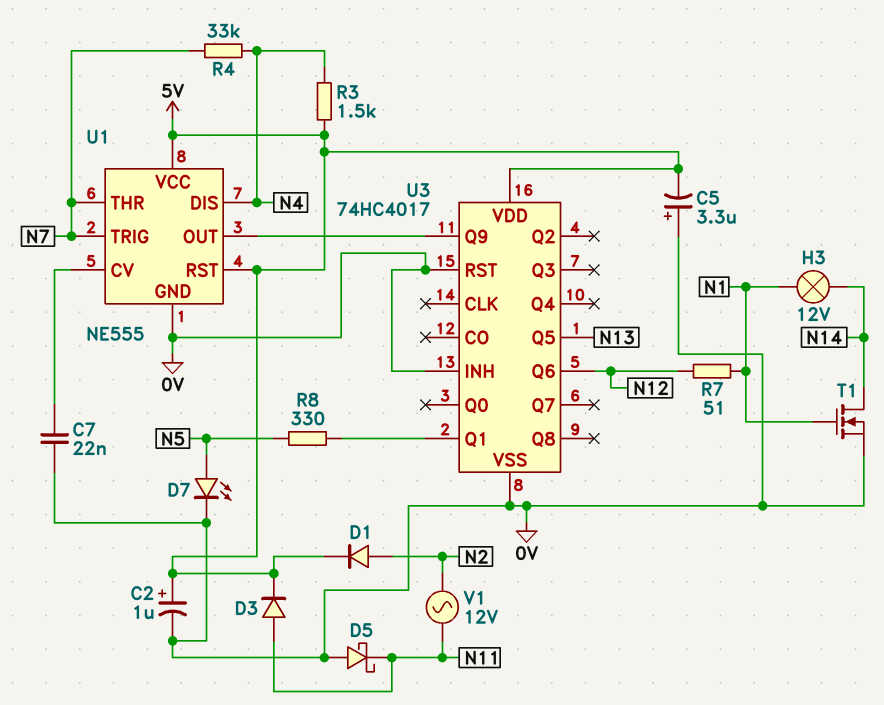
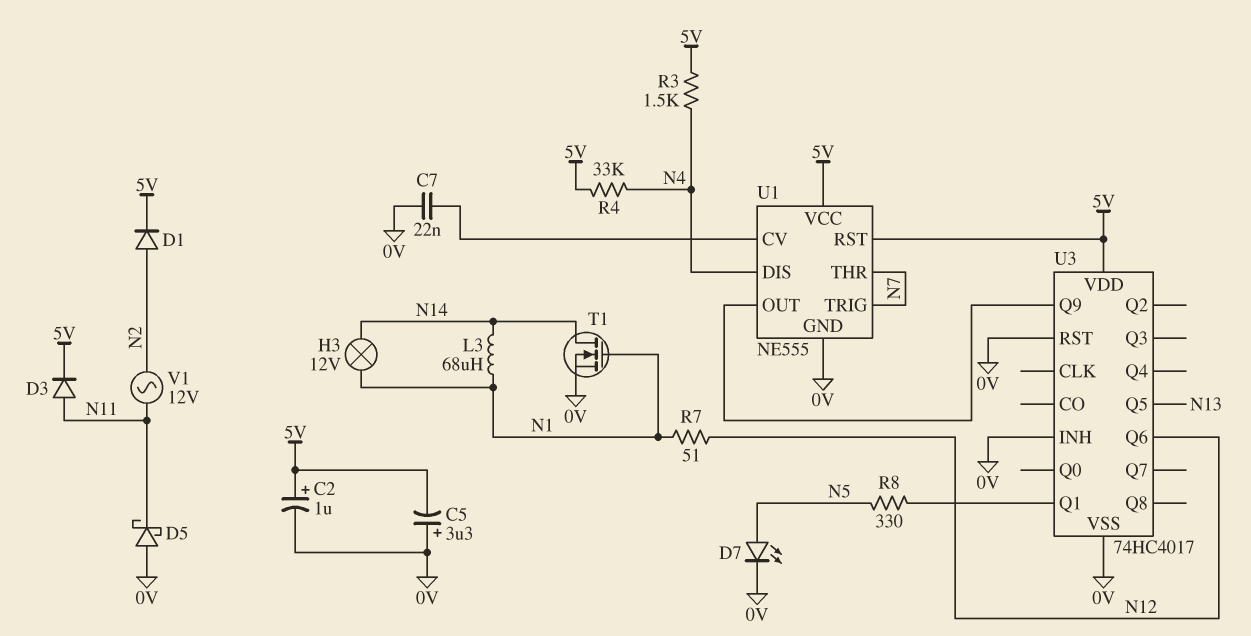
L3: none -> 68uH (N1, N14)
R4: 33k (N4, N7) -> 33k (5V, N4)

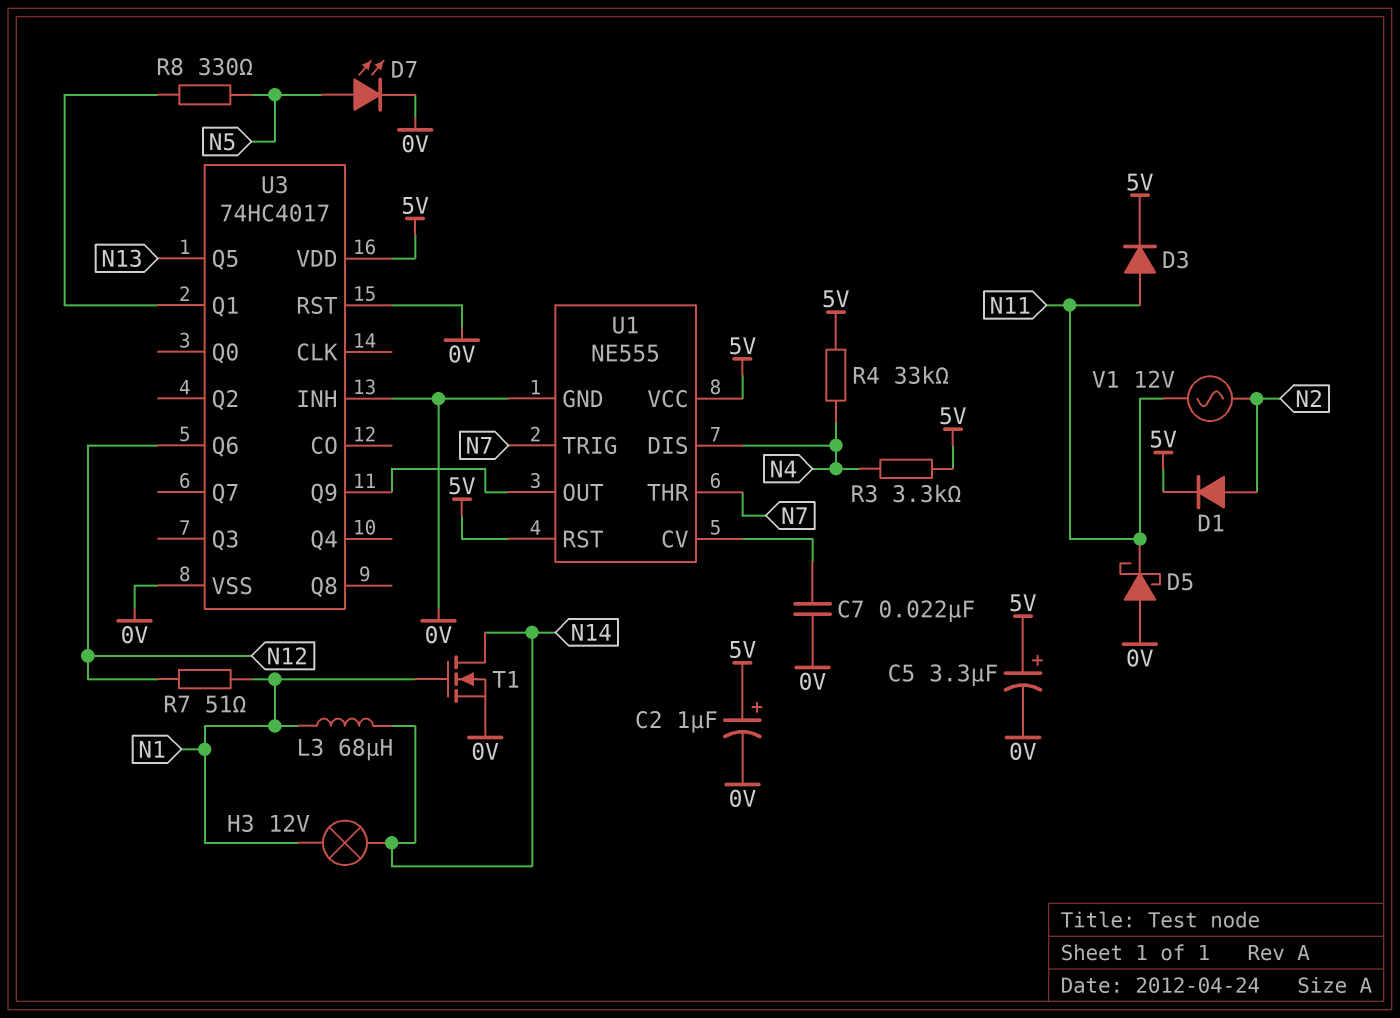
C5: 3.3uF (plus 0V, minus 5V) -> 3.3uF (plus 5V, minus 0V)
R3: 1.5k (5V, N4) -> 3.3k (5V, N4)

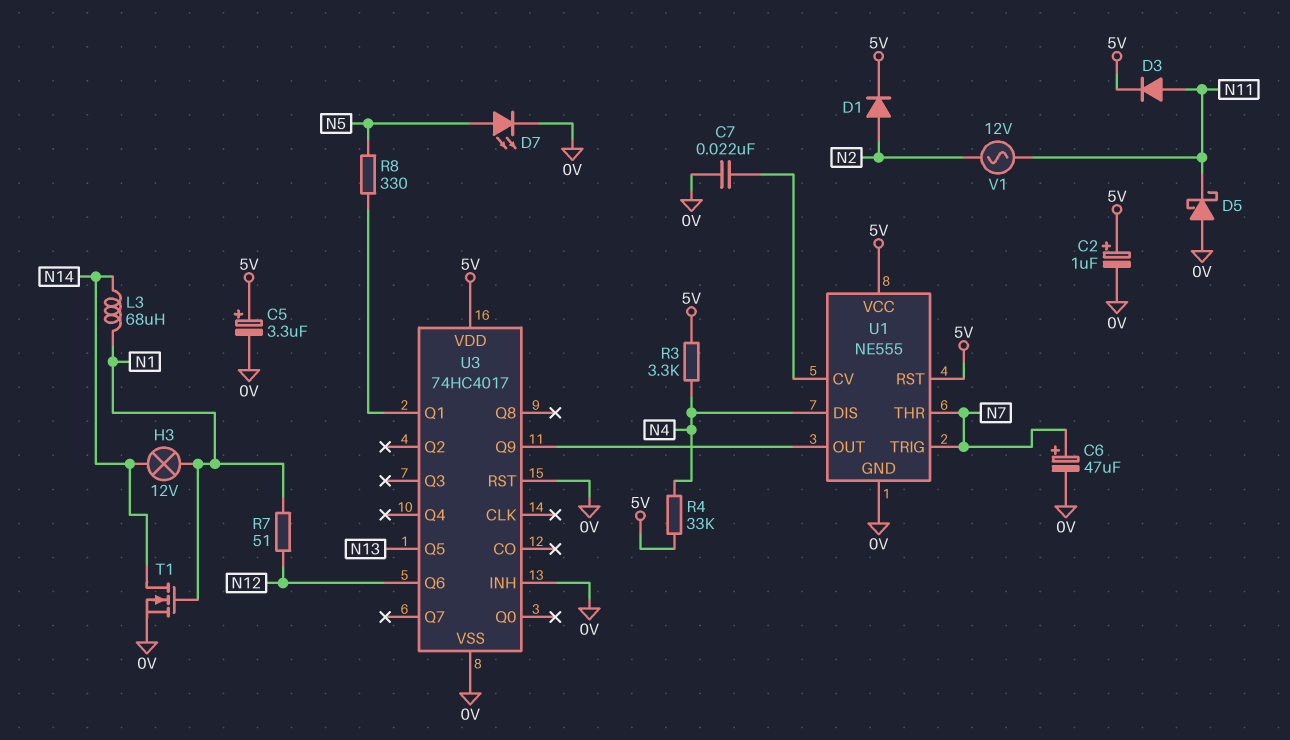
C6: none -> 47uF (plus N7, minus 0V)

